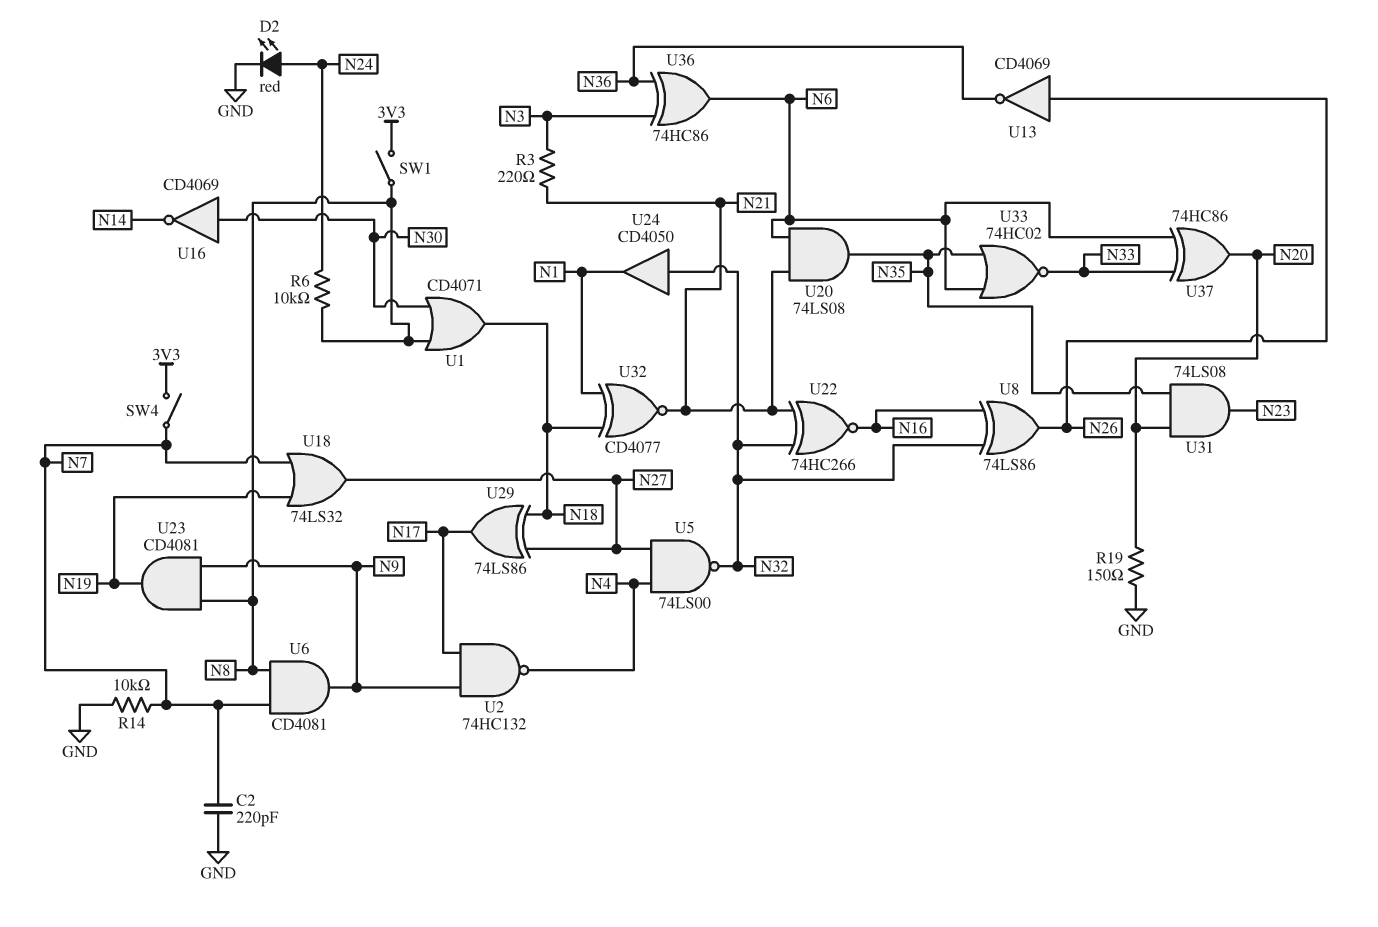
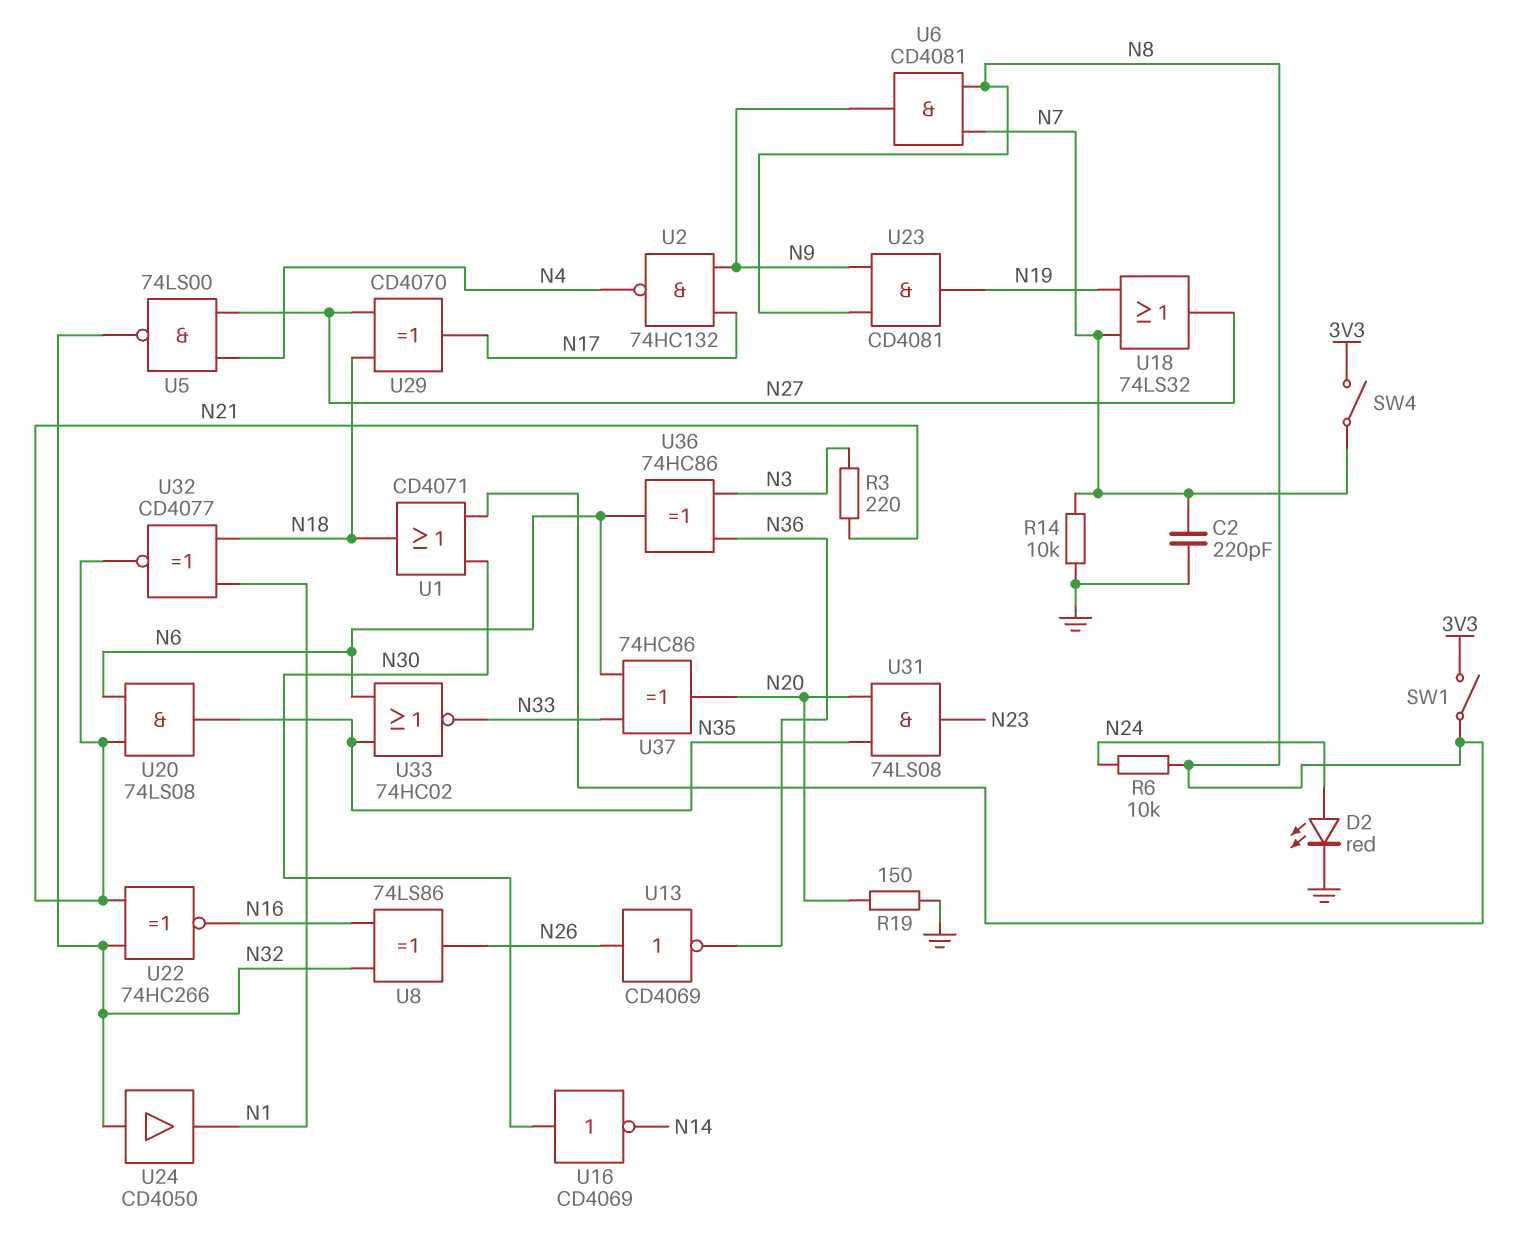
U29: XOR 74LS86 (in N18, in N27, out N17) -> XOR CD4070 (in N18, in N27, out N17)

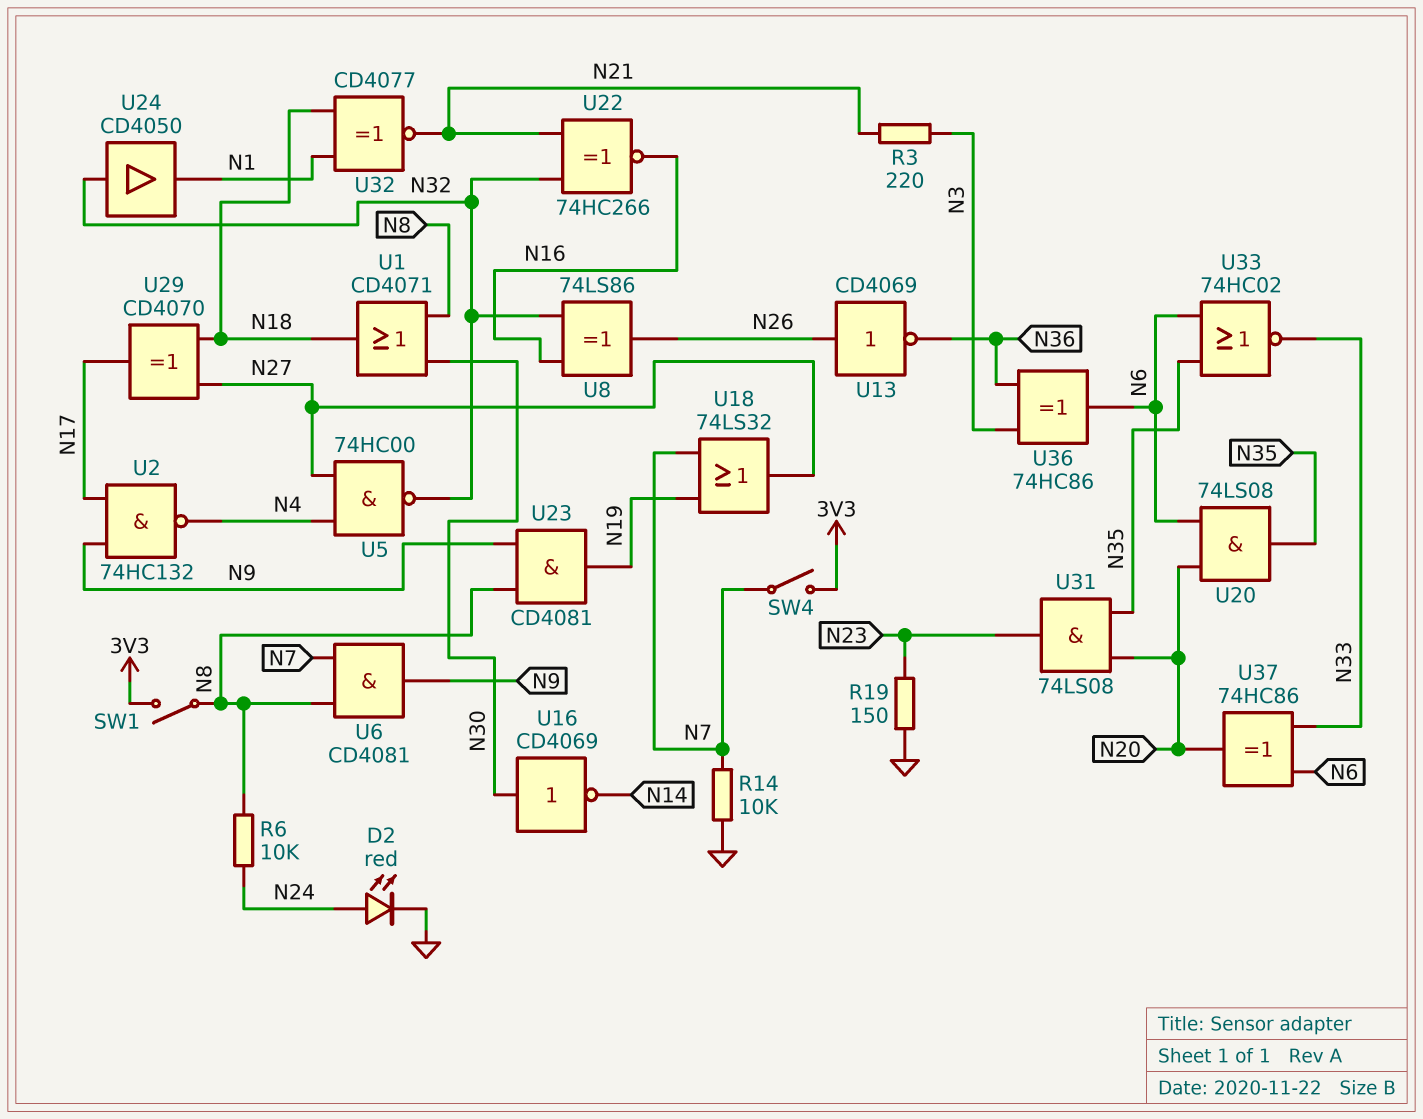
C2: 220pF (GND, N7) -> none
R19: 150 (GND, N20) -> 150 (GND, N23)
U5: NAND 74LS00 (in N4, in N27, out N32) -> NAND 74HC00 (in N4, in N27, out N32)
U20: AND 74LS08 (in N6, in N21, out N35) -> AND 74LS08 (in N6, in N20, out N35)

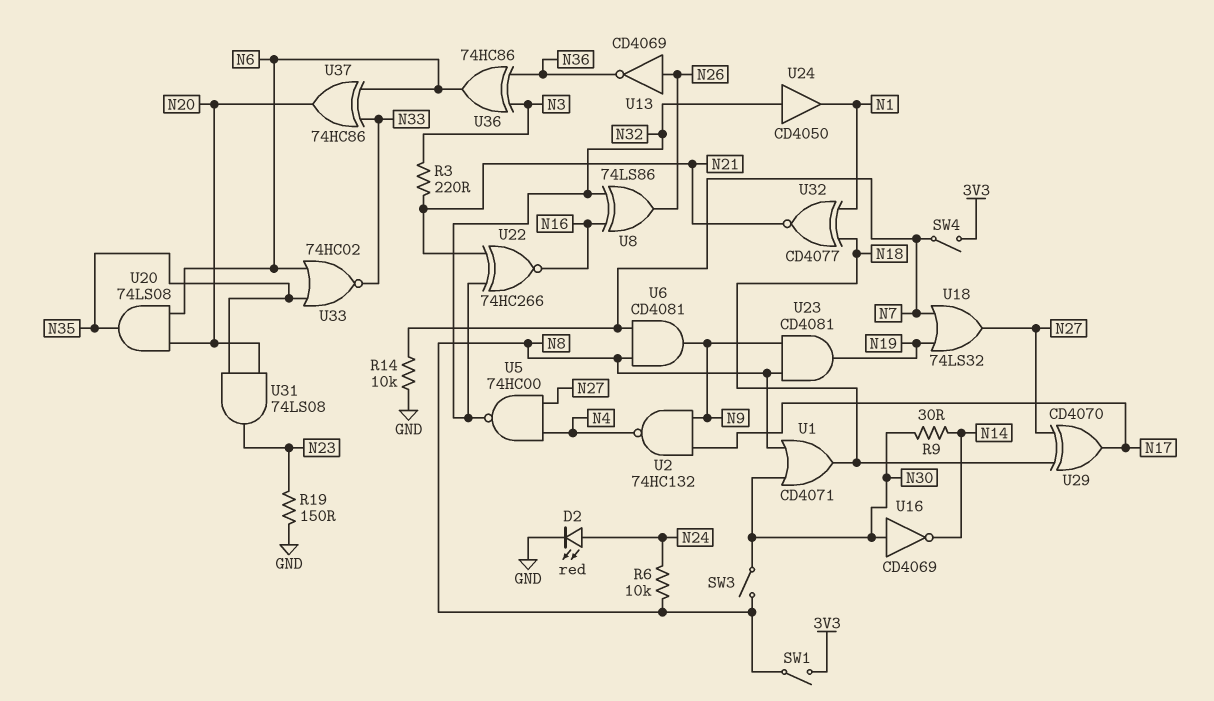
R9: none -> 30 (N14, N30)
SW3: none -> switch (N8, N30)

